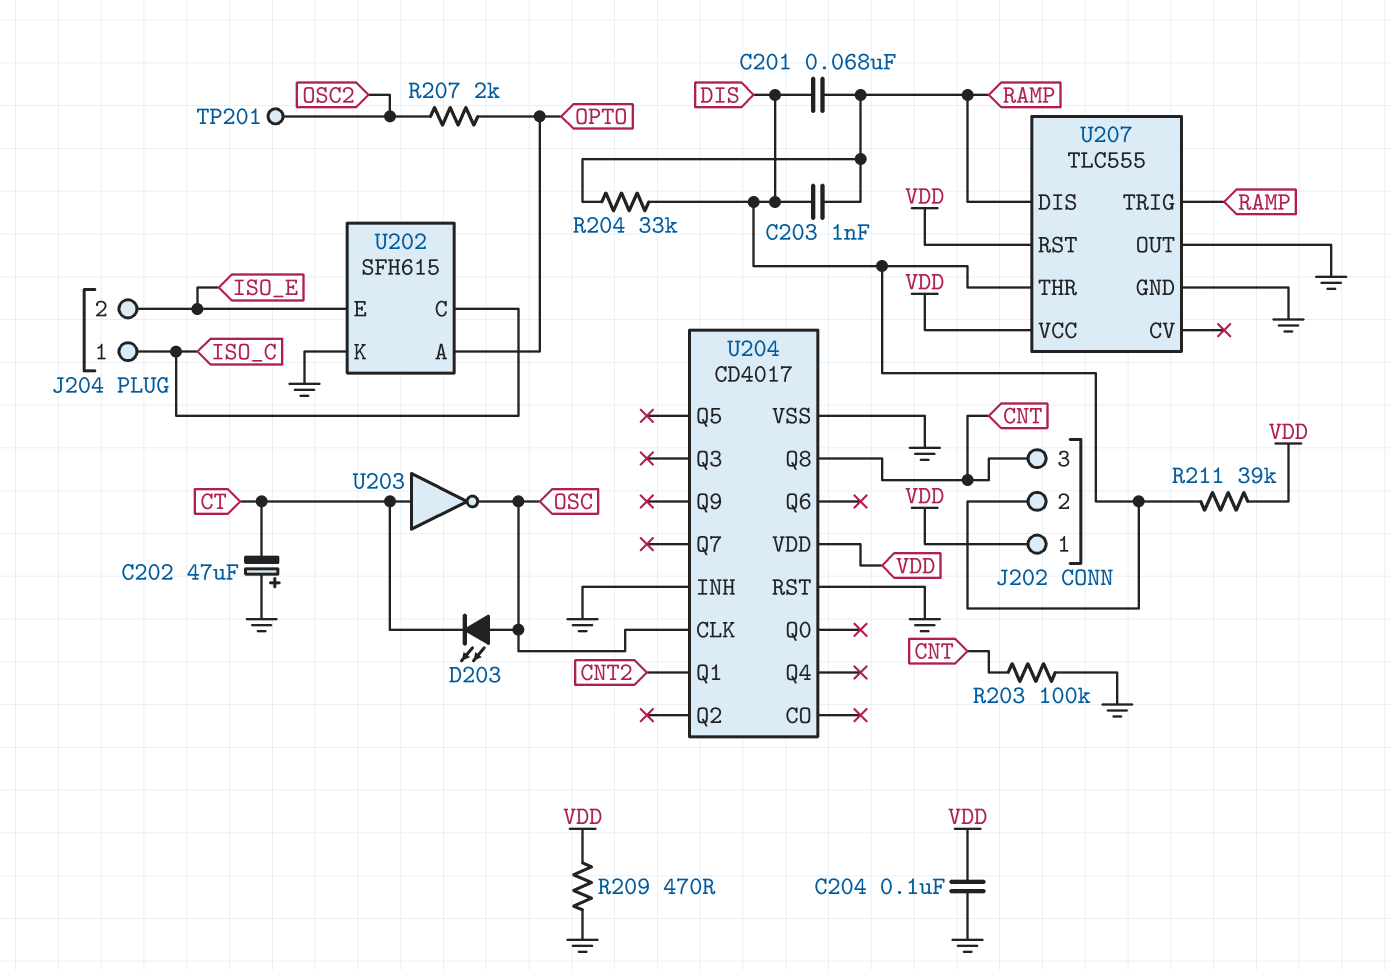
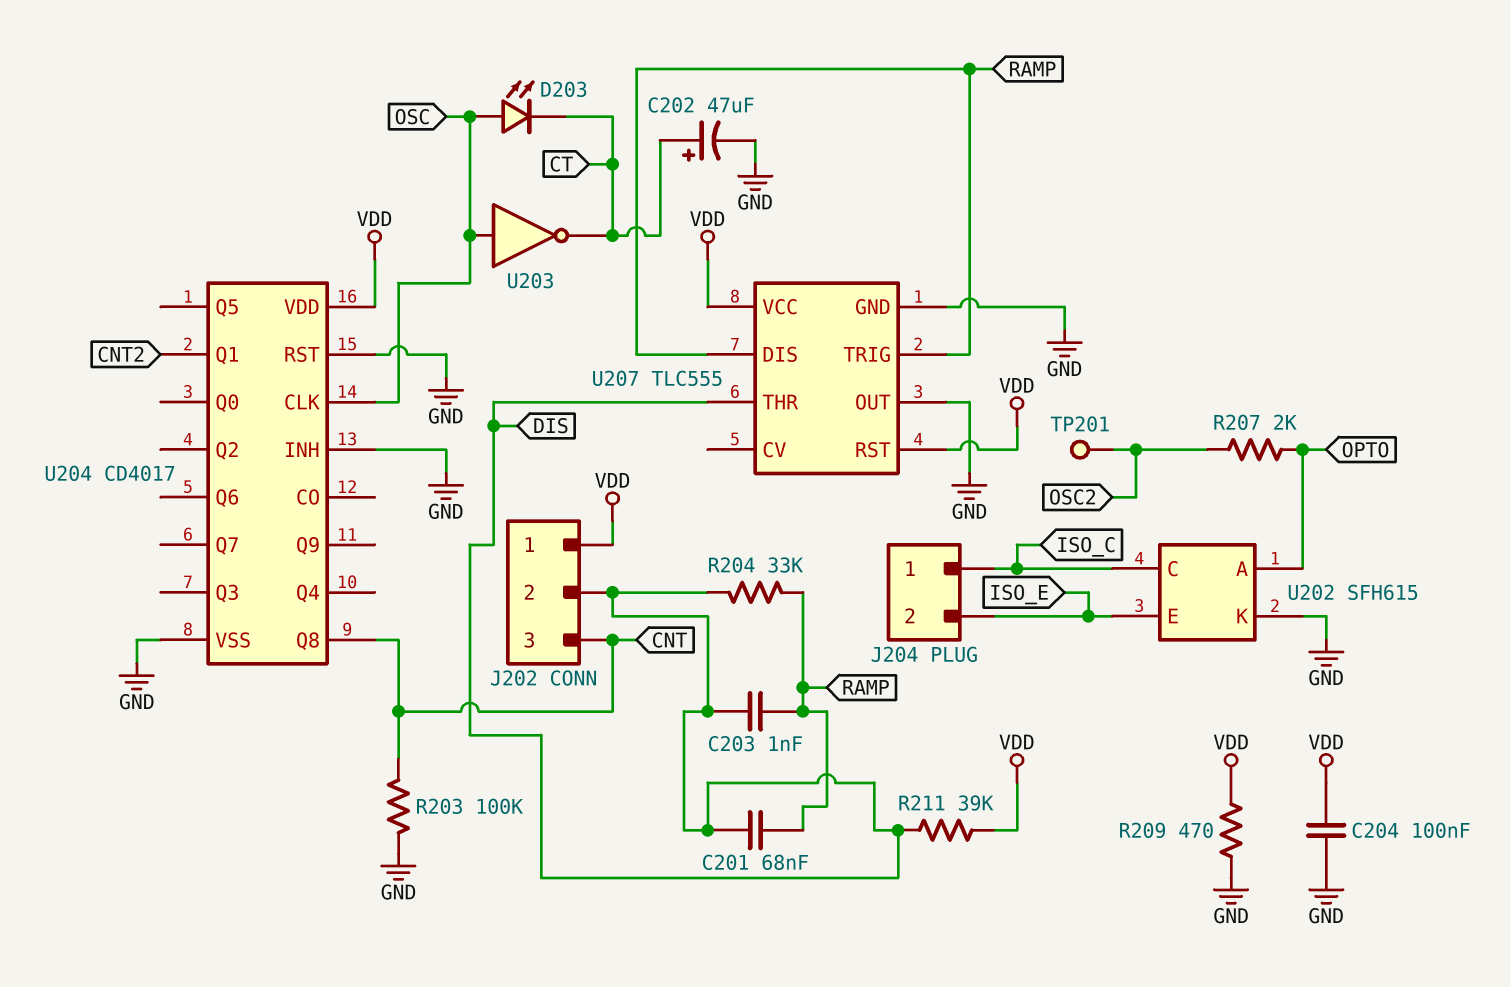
C202: 47uF (plus GND, minus CT) -> 47uF (plus CT, minus GND)
U203: NOT (in CT, out OSC) -> NOT (in OSC, out CT)

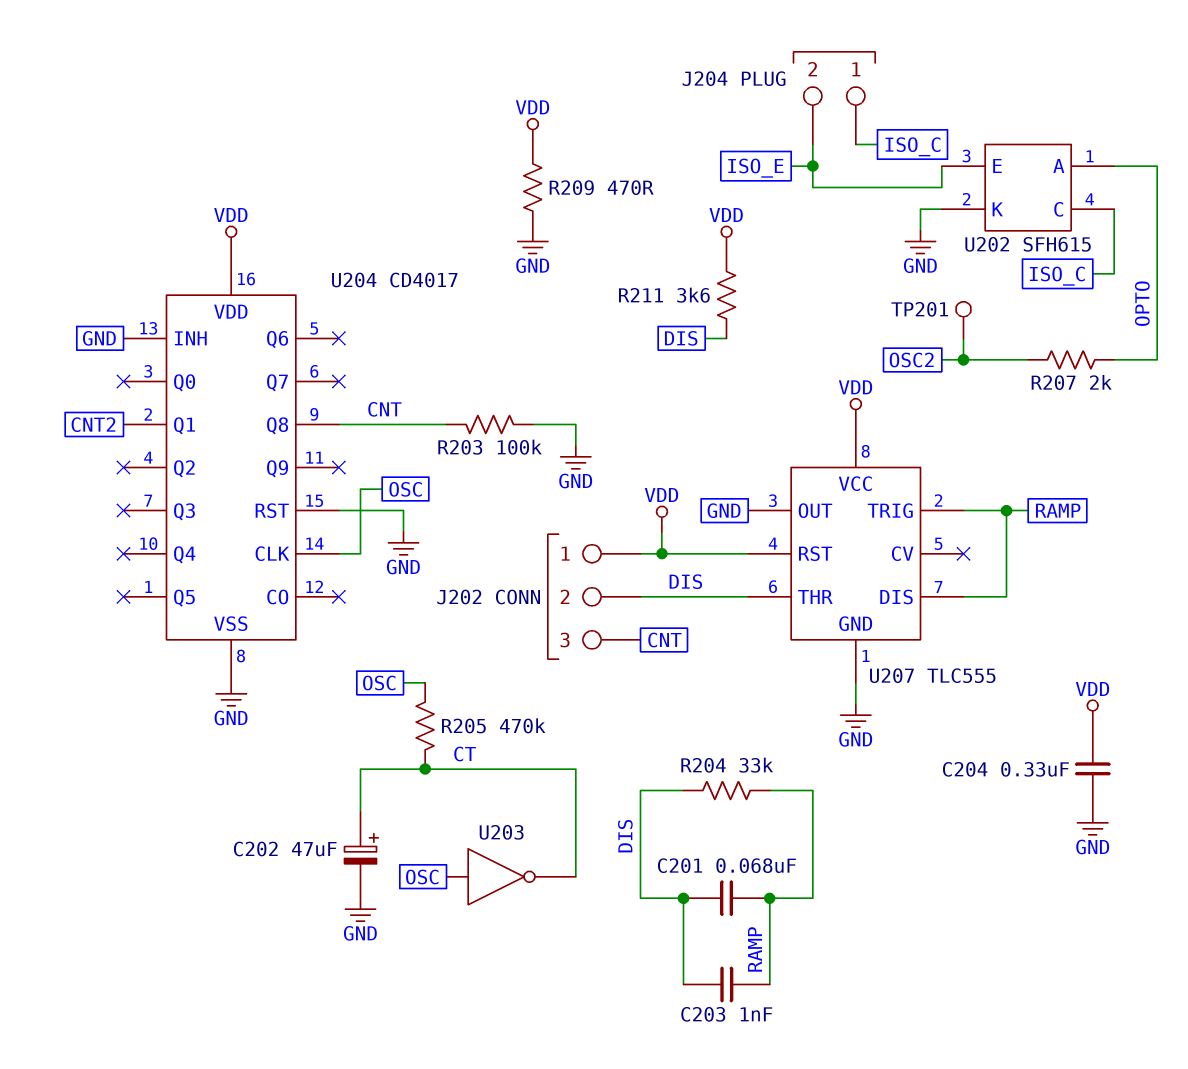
C204: 100nF (GND, VDD) -> 330nF (GND, VDD)
D203: LED (A OSC, K CT) -> none
R205: none -> 470k (CT, OSC)
R211: 39k (DIS, VDD) -> 3.6k (DIS, VDD)

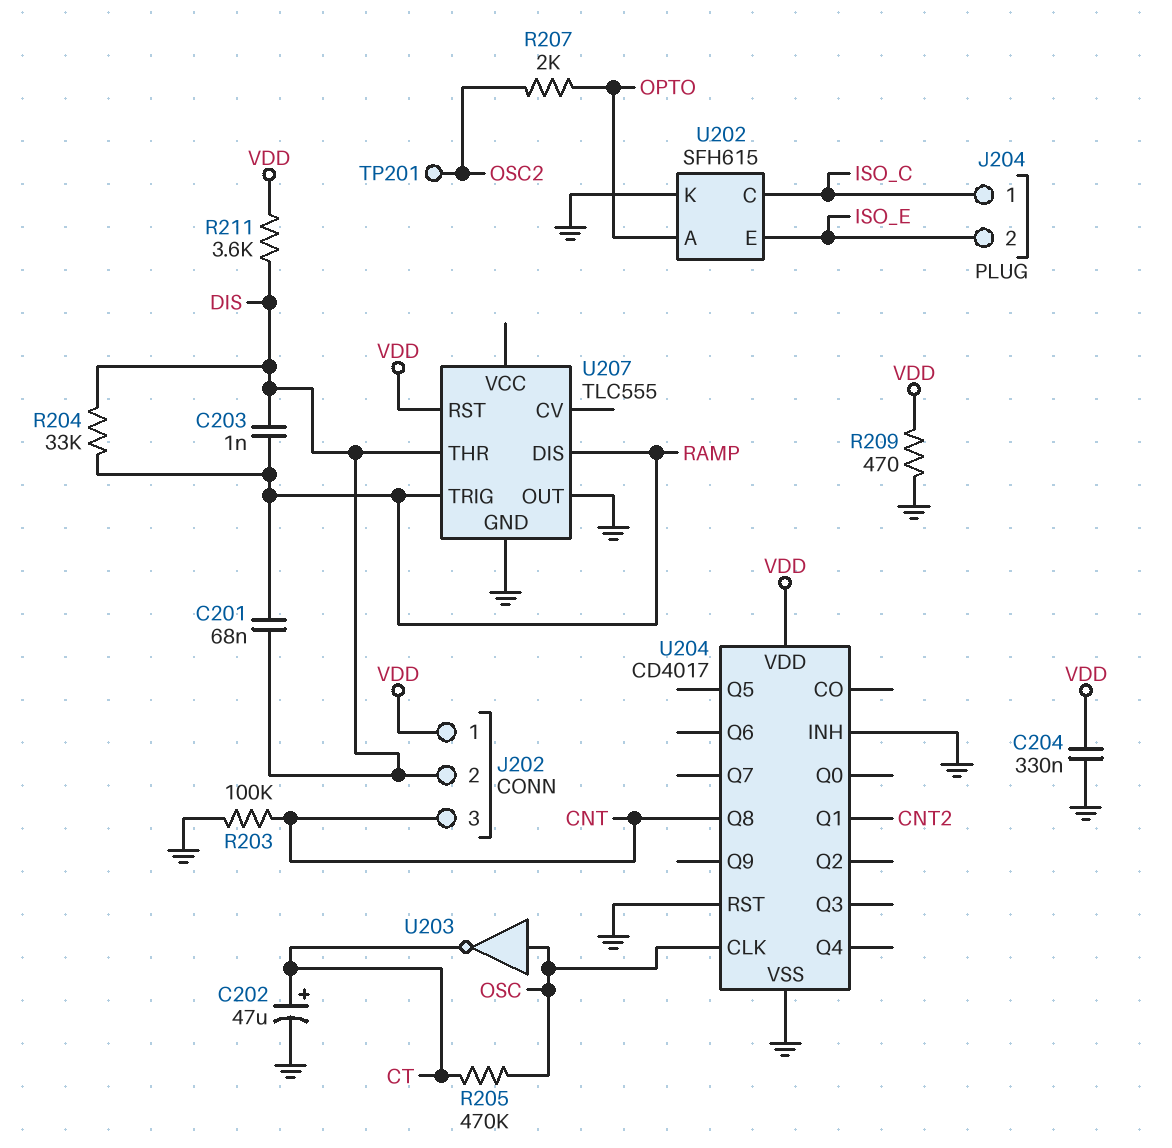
U207 pin VCC: VDD -> none

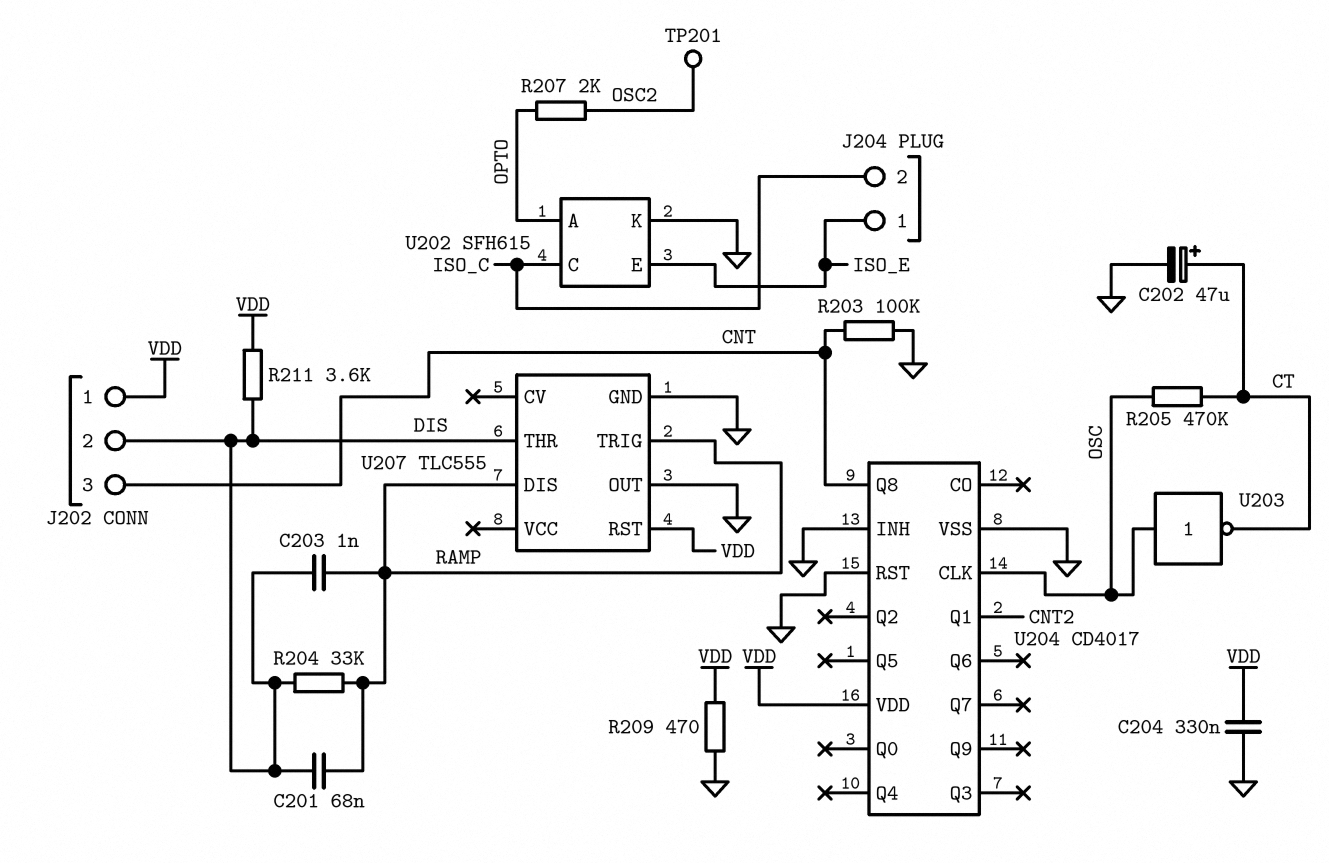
J204 pin 1: ISO_C -> ISO_E
J204 pin 2: ISO_E -> ISO_C

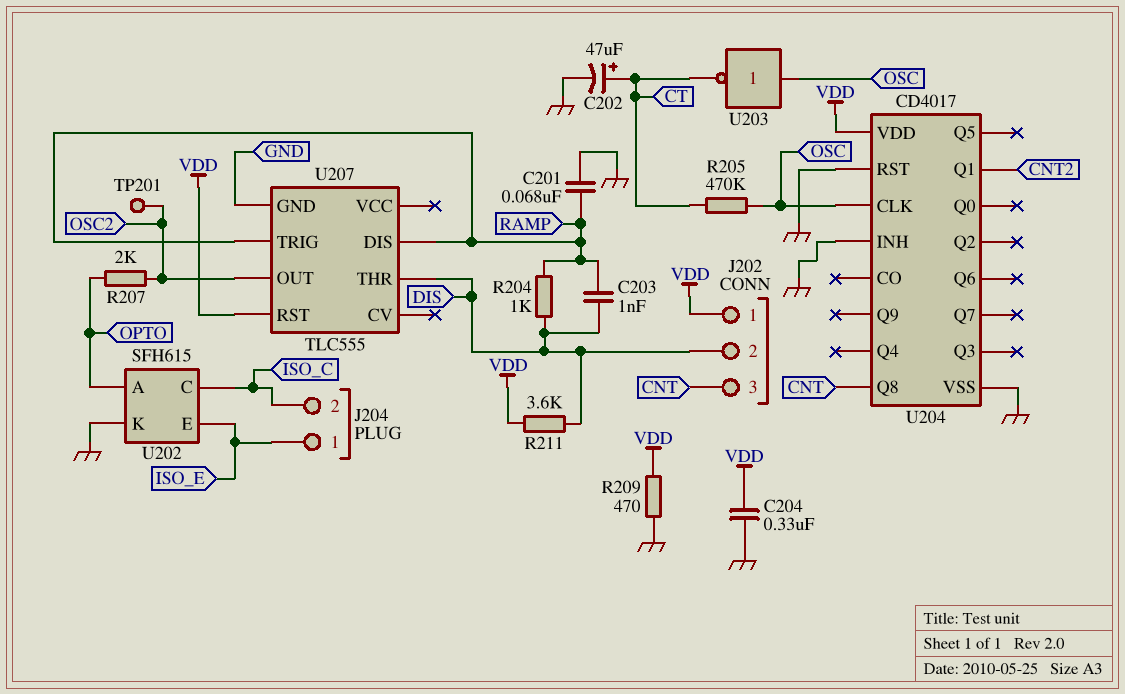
C201: 68nF (DIS, RAMP) -> 68nF (GND, RAMP)
R203: 100k (CNT, GND) -> none
R204: 33k (DIS, RAMP) -> 1k (DIS, RAMP)
U207 pin OUT: GND -> OSC2

